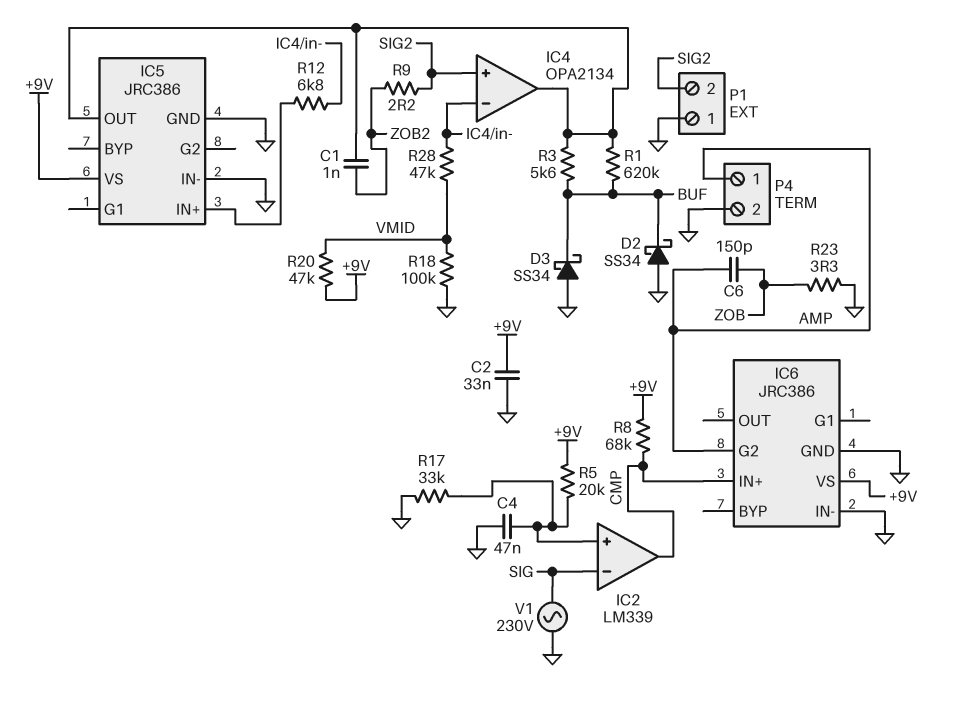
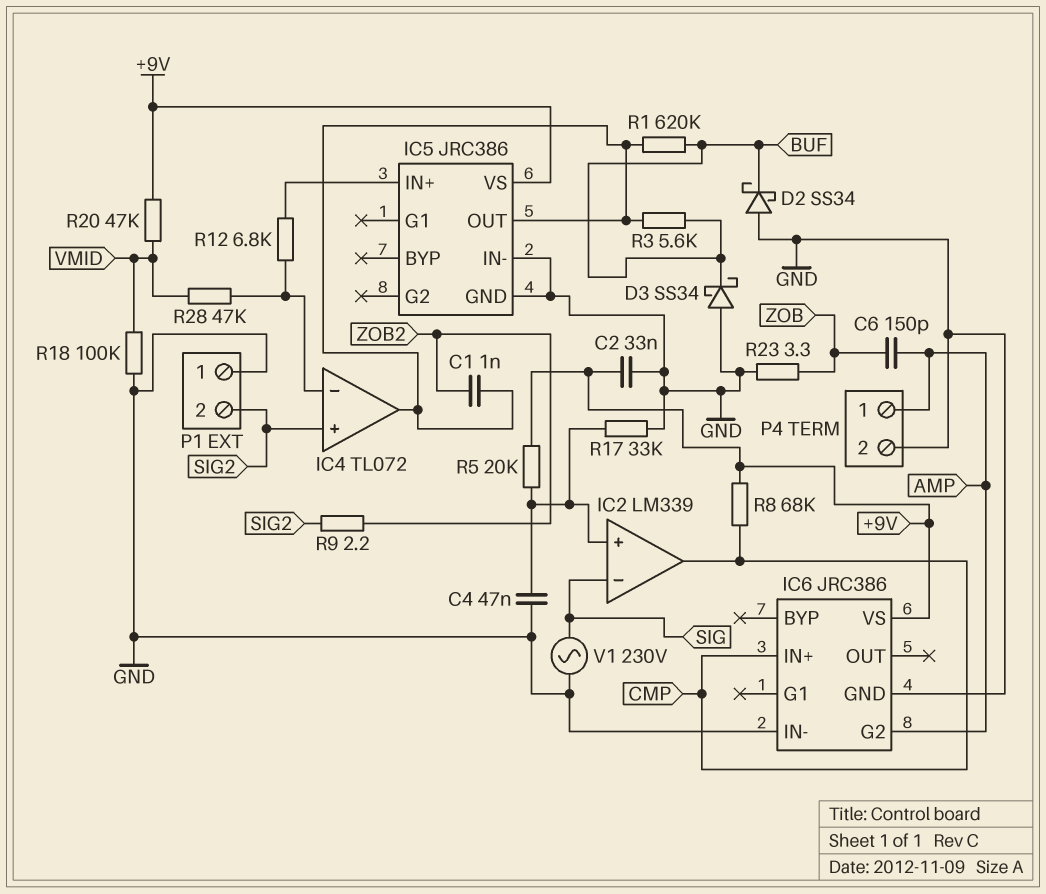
IC4: OPA2134 -> TL072

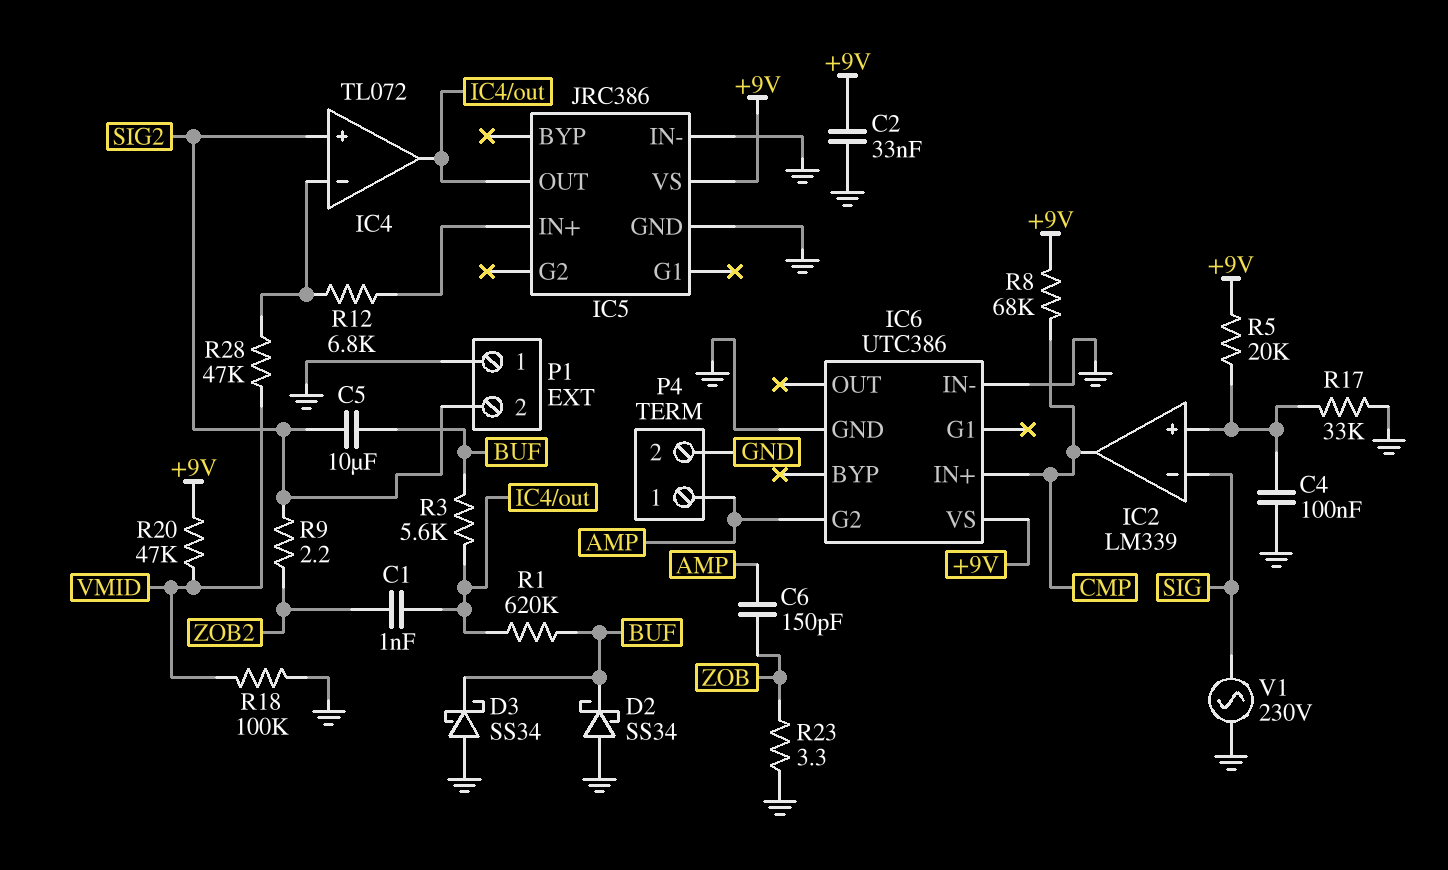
C4: 47nF (GND, IC2/in+) -> 100nF (GND, IC2/in+)
C5: none -> 10uF (BUF, SIG2)
IC6: JRC386 -> UTC386

